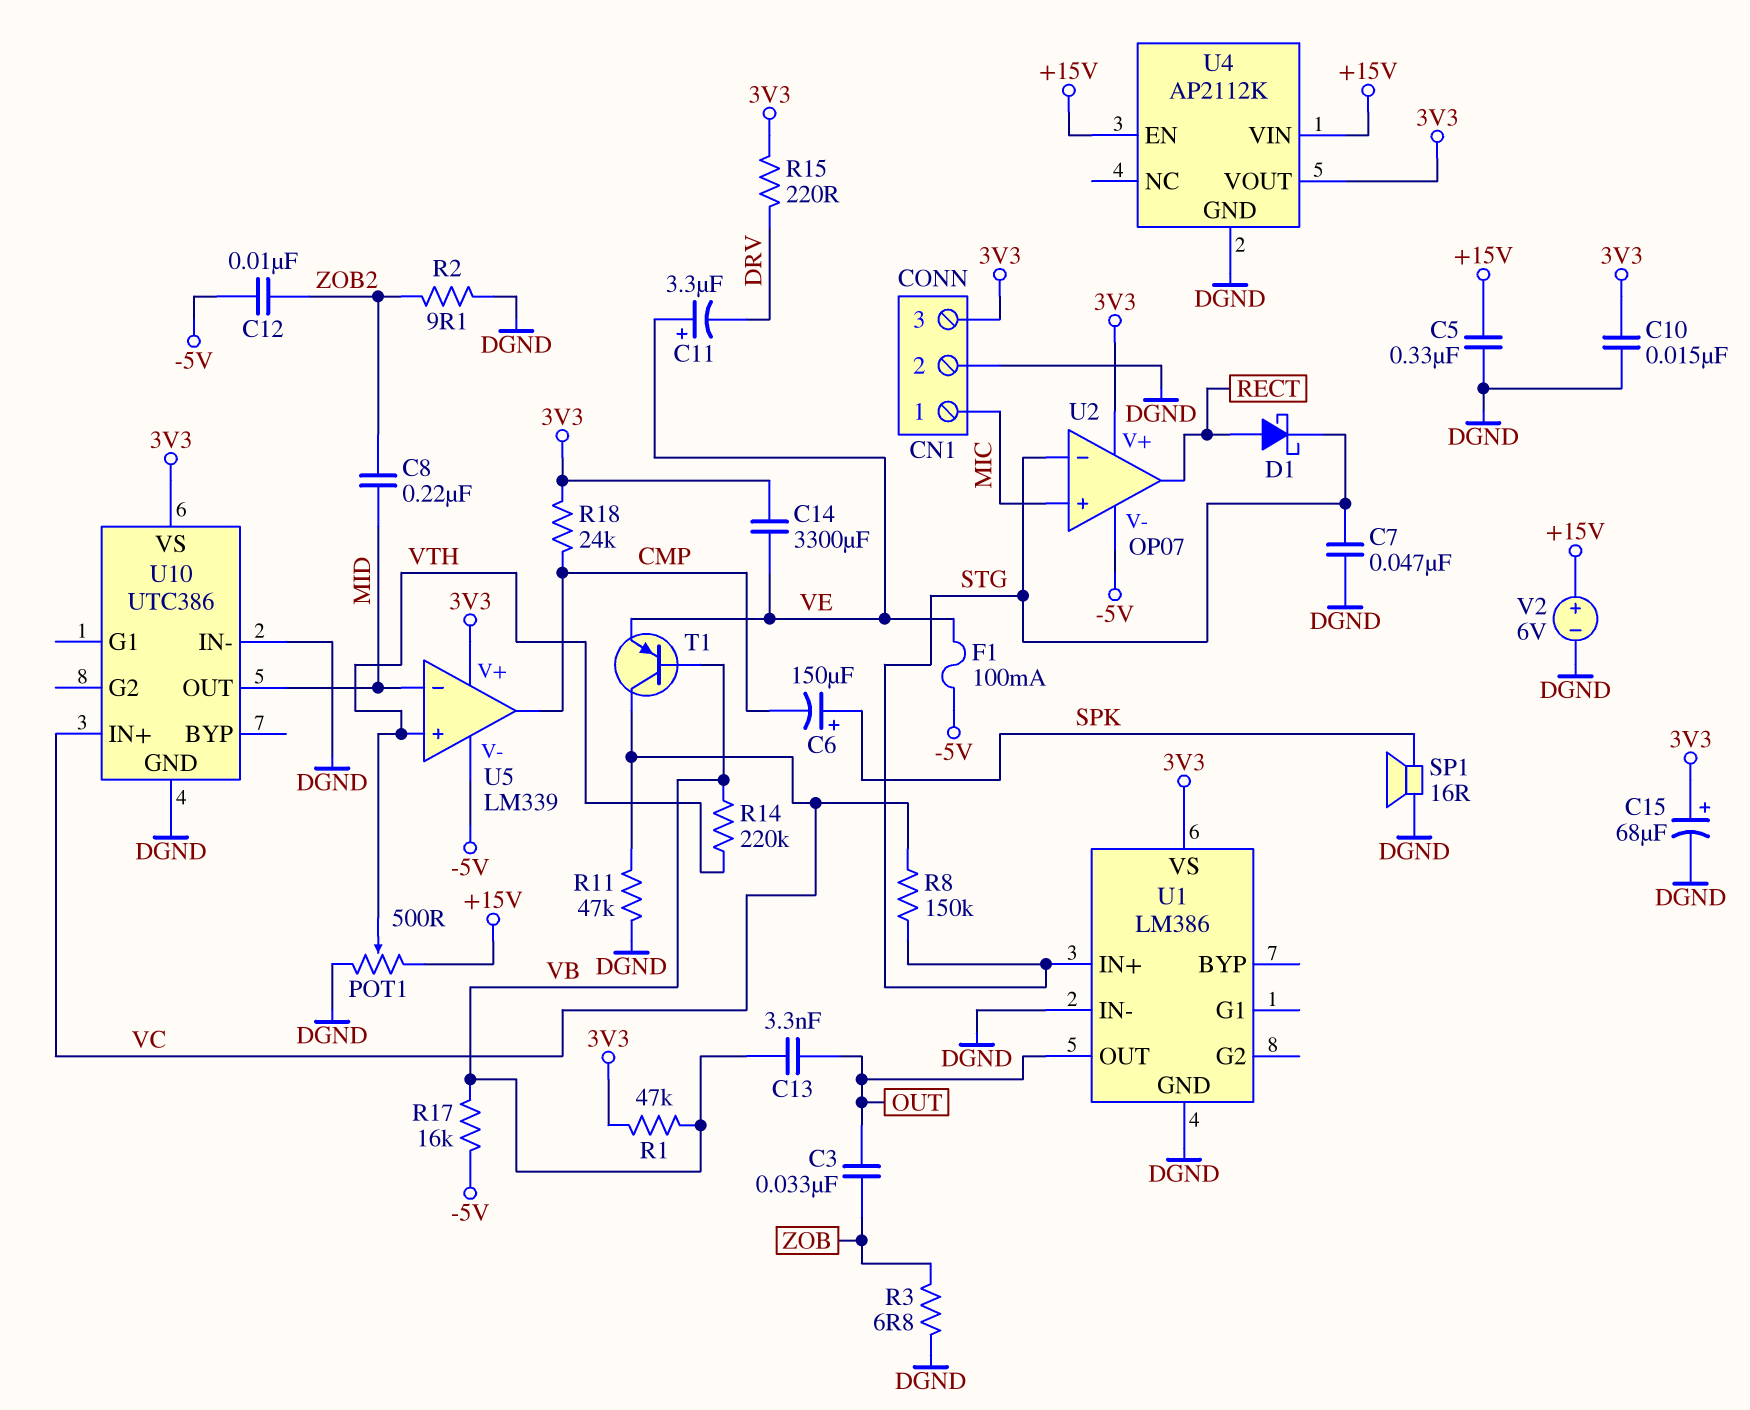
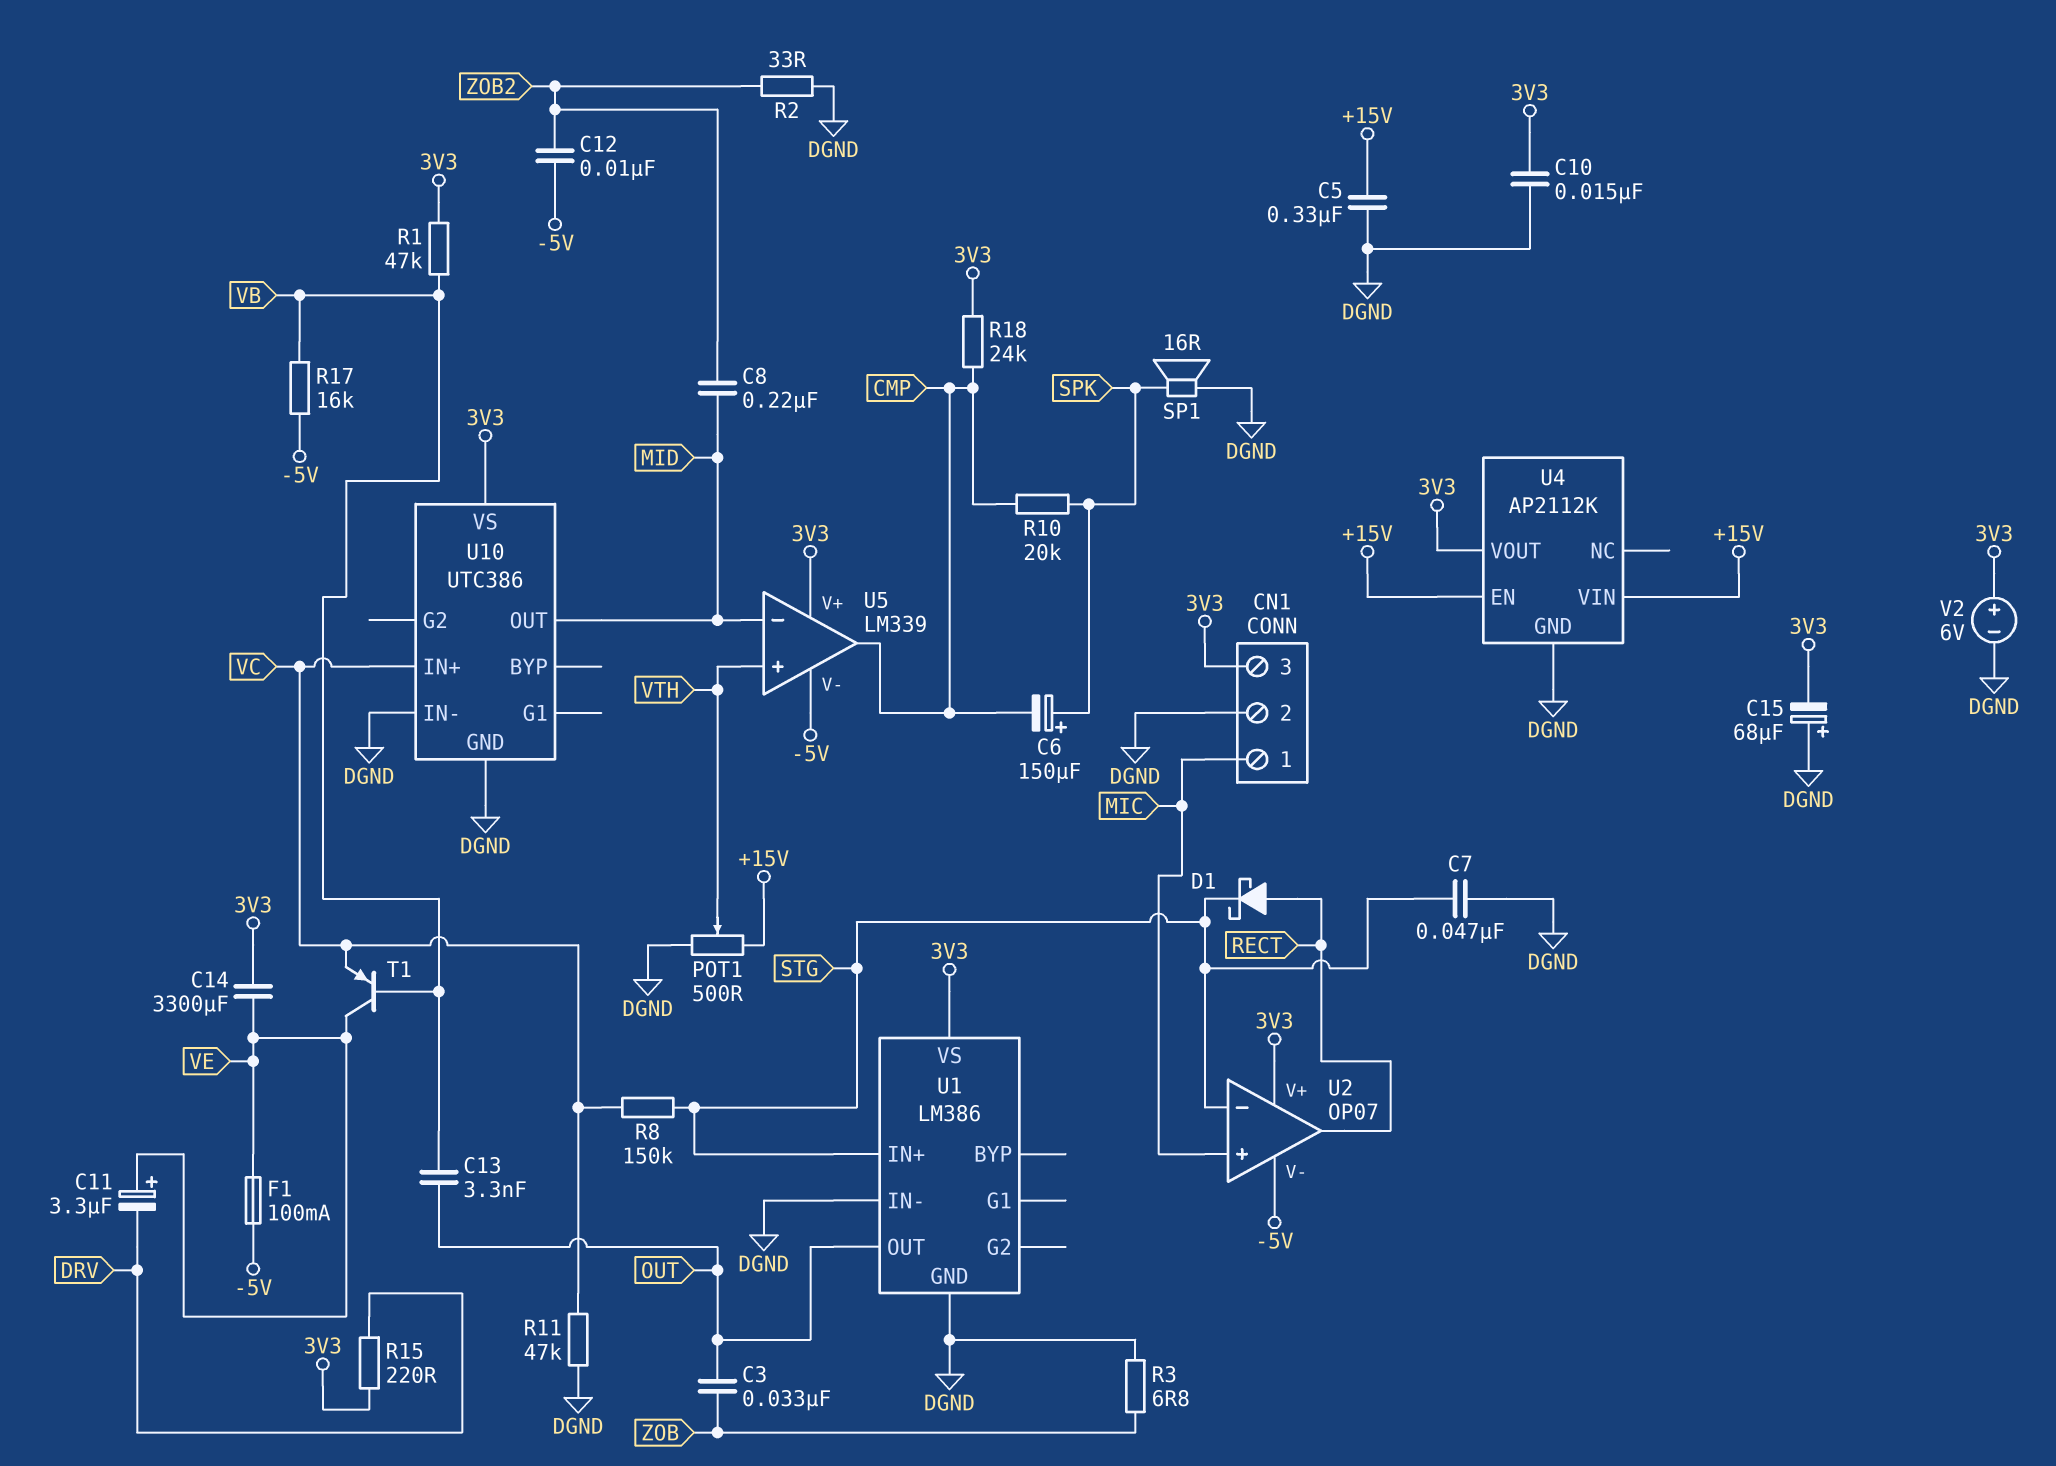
C15: 68uF (plus 3V3, minus DGND) -> 68uF (plus DGND, minus 3V3)
R2: 9.1 (DGND, ZOB2) -> 33 (DGND, ZOB2)
R10: none -> 20k (CMP, SPK)
R14: 220k (VB, VTH) -> none
T1: PNP (B VB, C VC, E VE) -> PNP (B VB, C VE, E VC)
V2: 6V (plus +15V, minus DGND) -> 6V (plus 3V3, minus DGND)

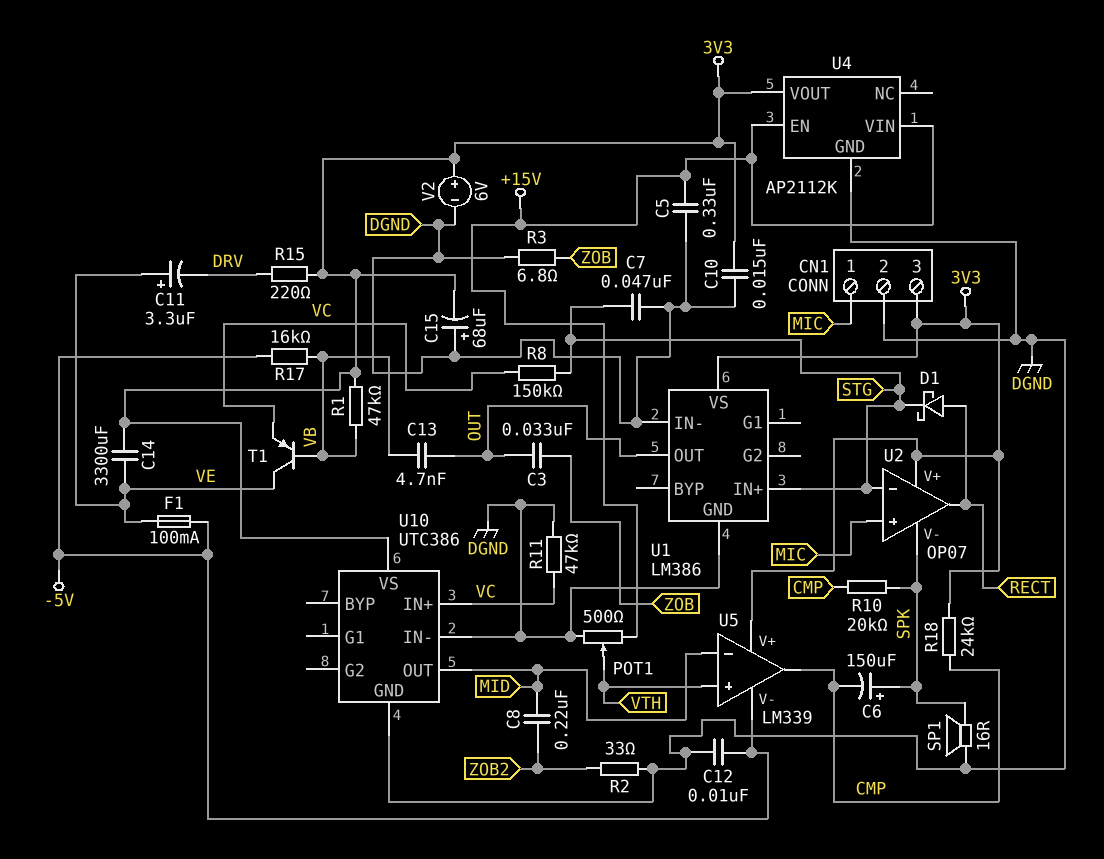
C12: 10nF (-5V, ZOB2) -> 10nF (-5V, DGND)
C13: 3.3nF (OUT, VB) -> 4.7nF (OUT, VB)
U2 pin V-: -5V -> SPK

